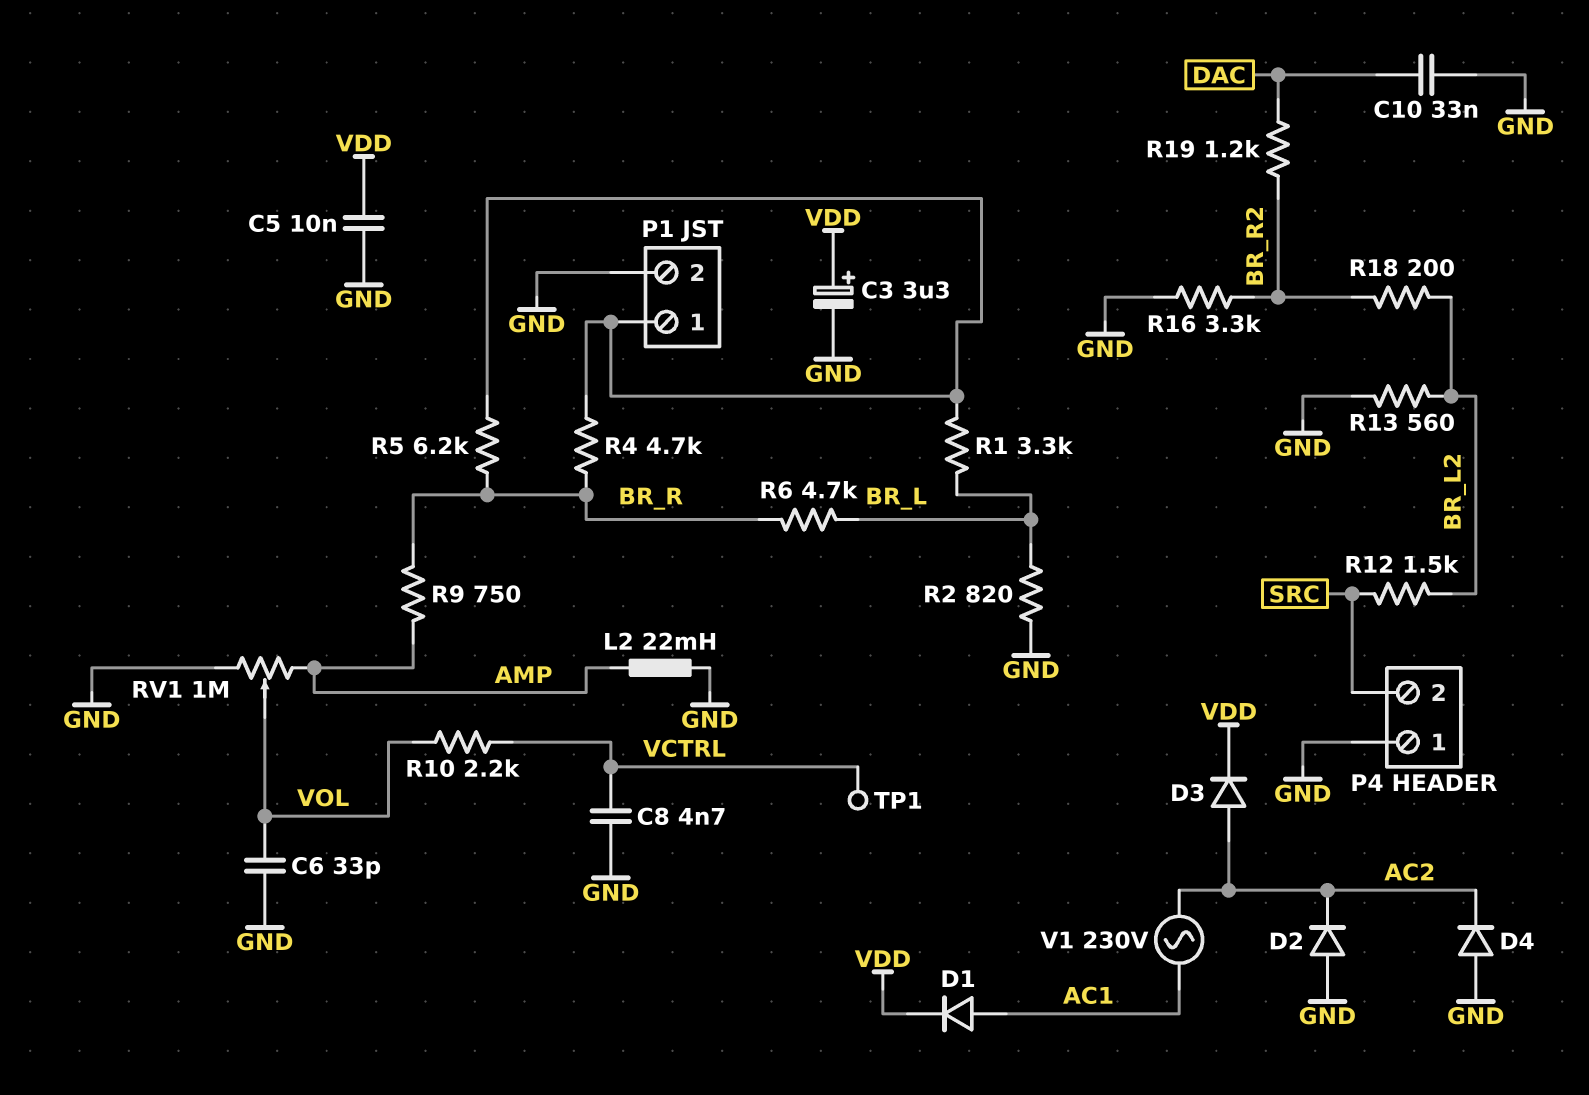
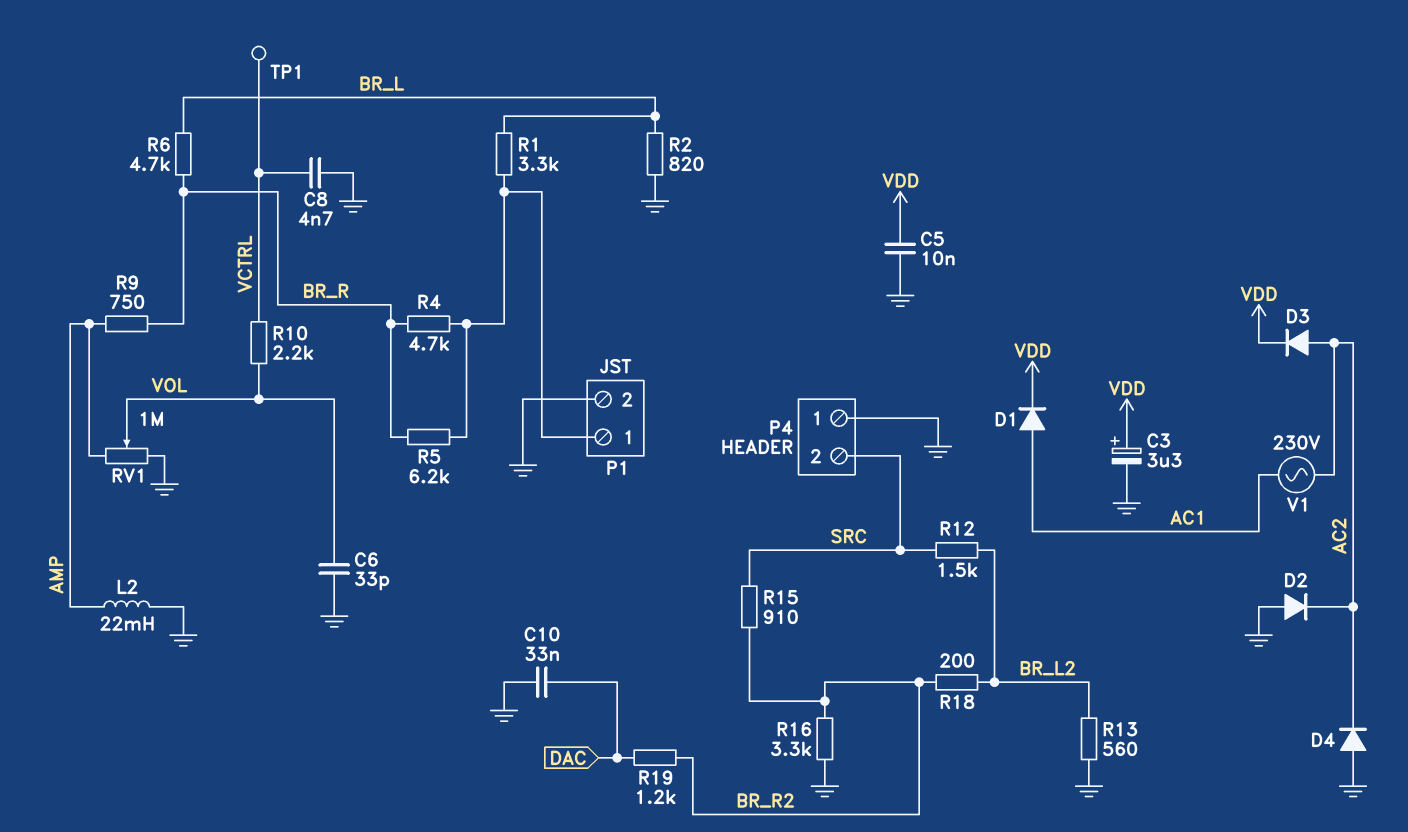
R15: none -> 910 (BR_R2, SRC)

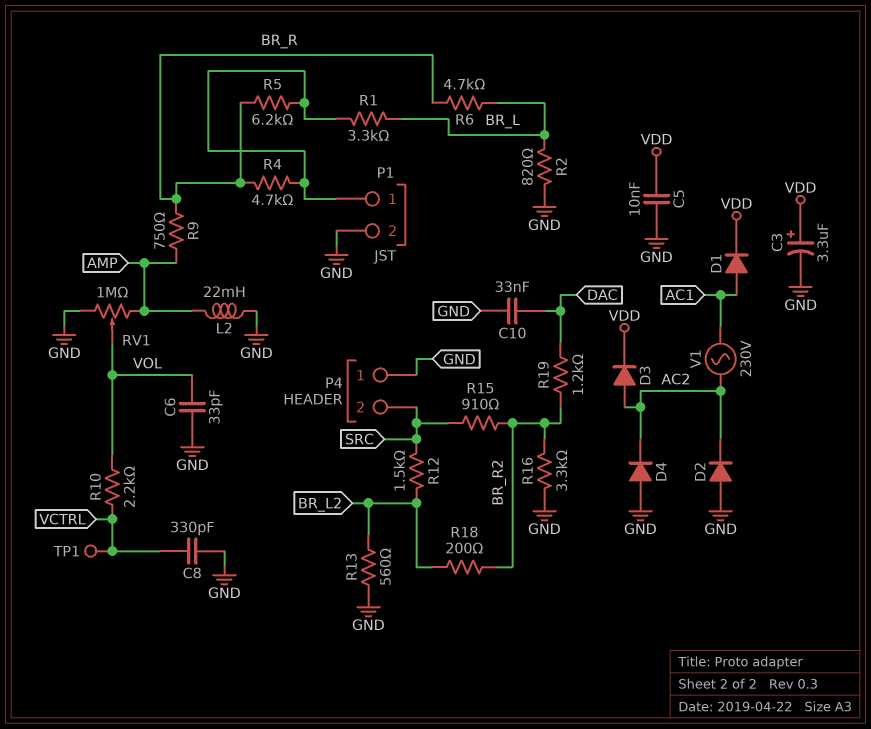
C8: 4.7nF (GND, VCTRL) -> 330pF (GND, VCTRL)

